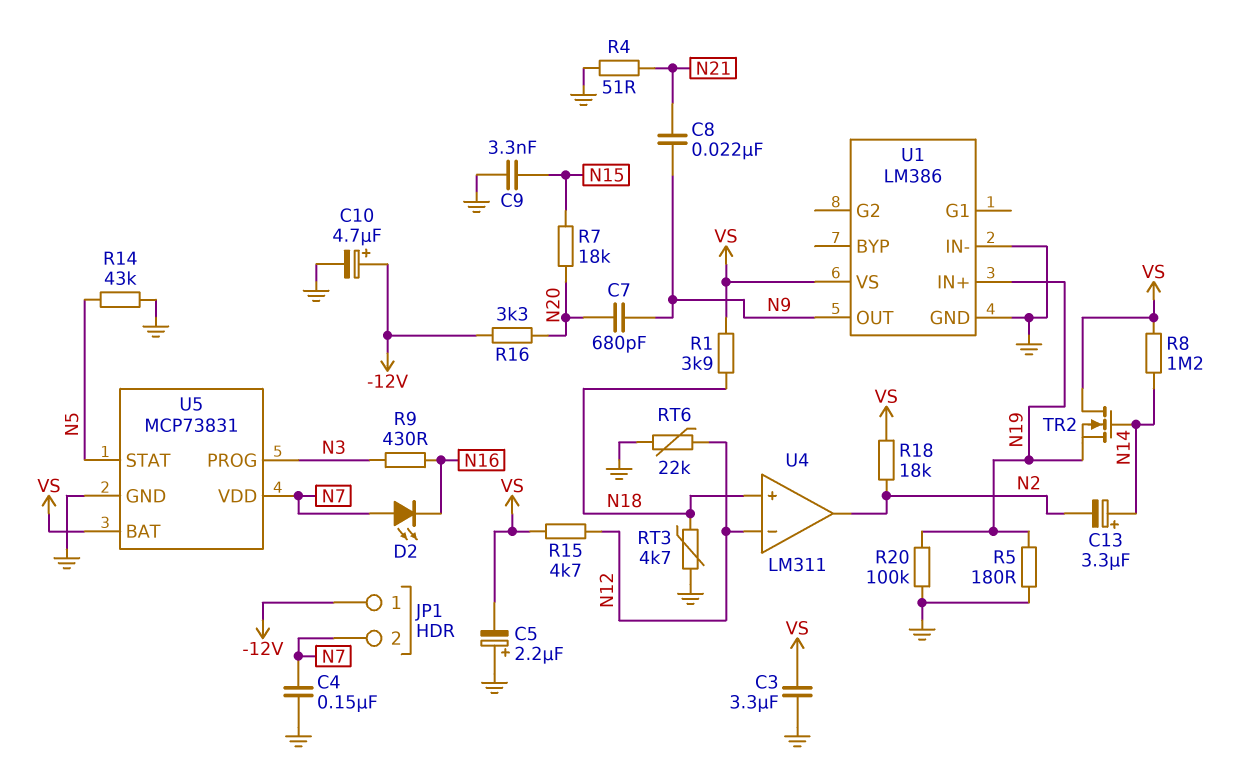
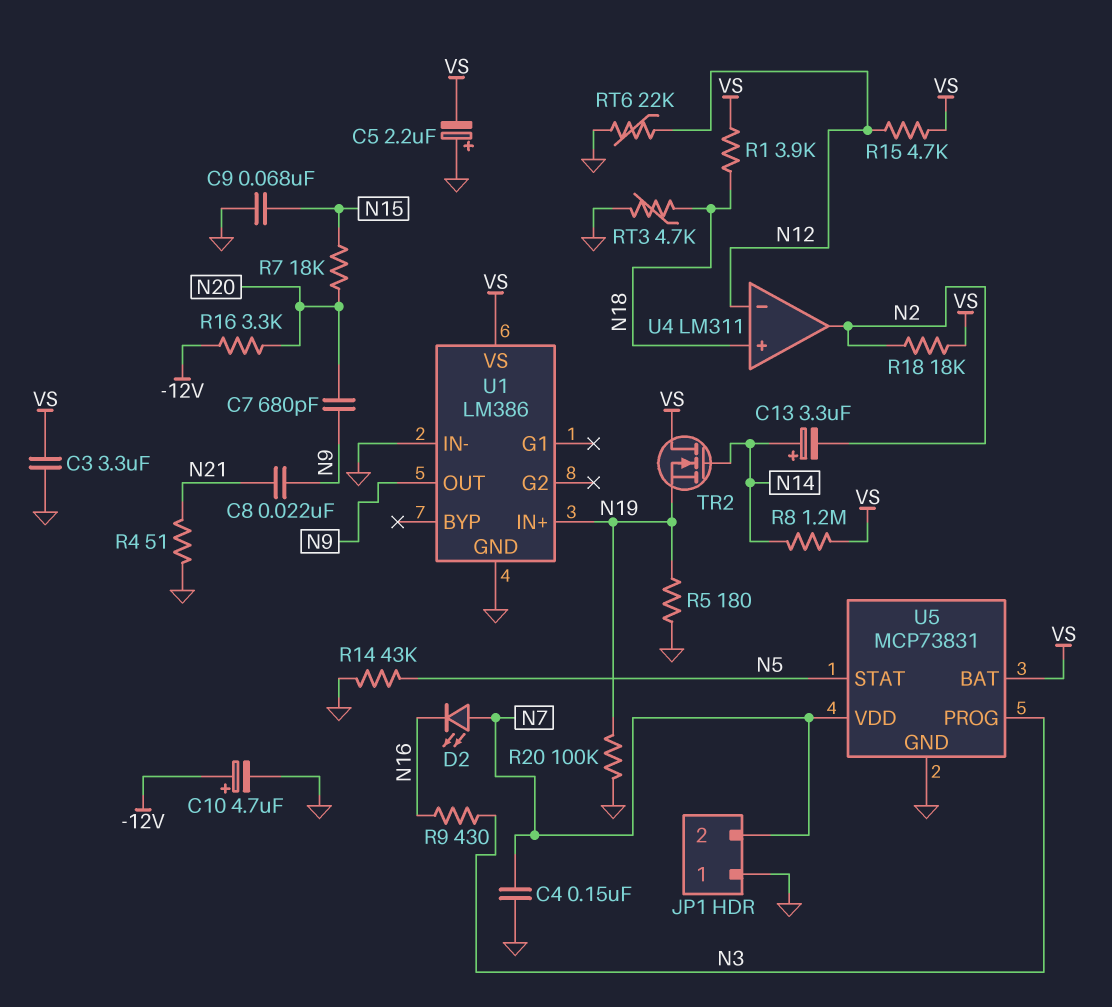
C9: 3.3nF (GND, N15) -> 68nF (GND, N15)
JP1 pin 1: -12V -> GND

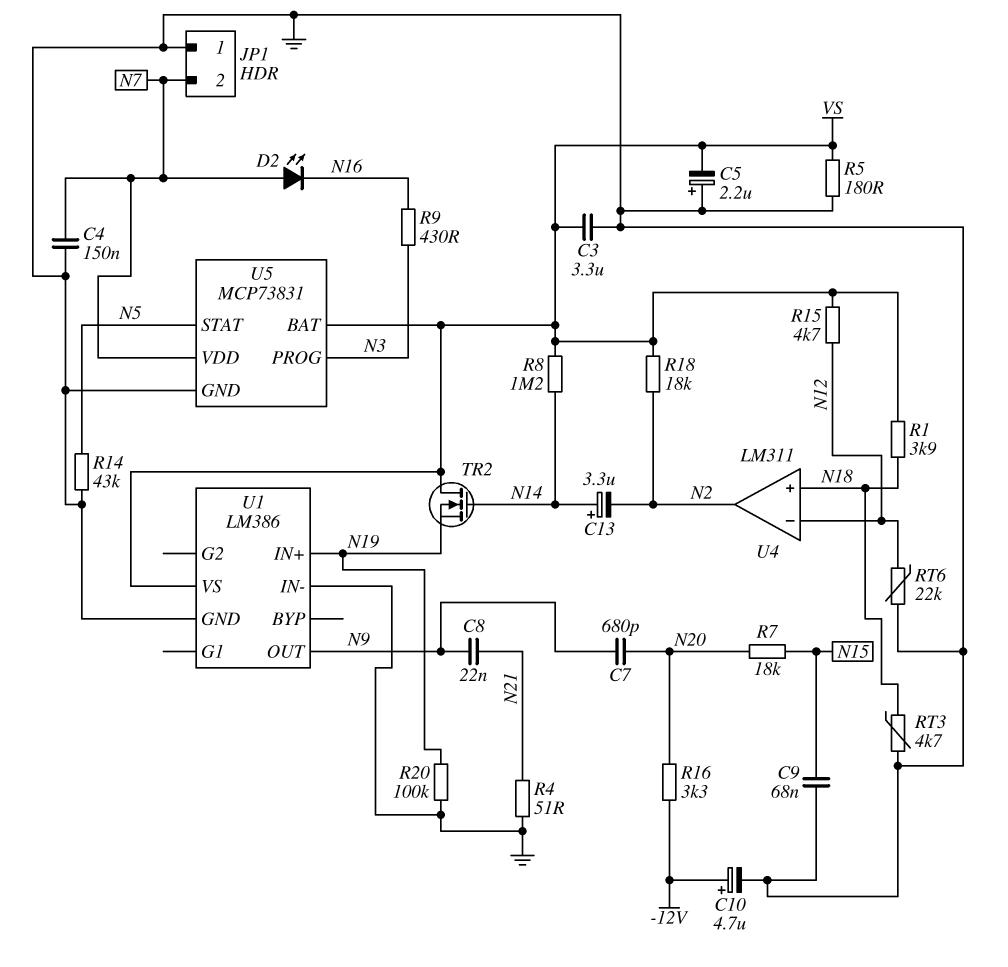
R5: 180 (GND, N19) -> 180 (GND, VS)

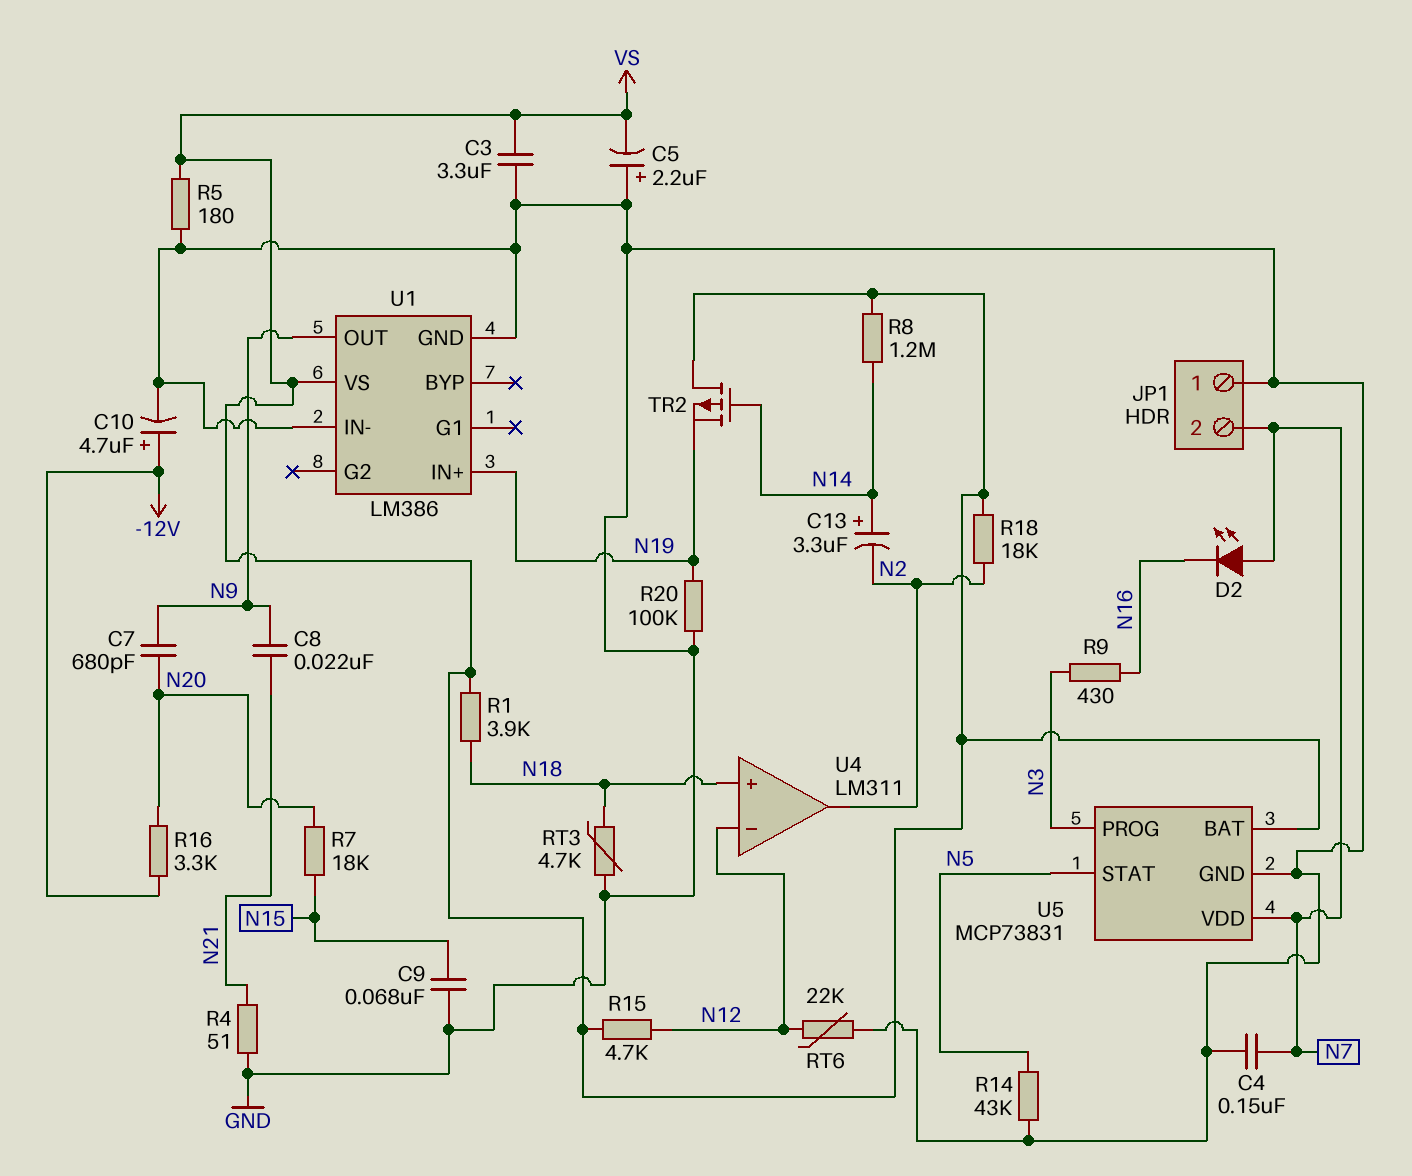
TR2: NMOS (G N14, D VS, S N19) -> PMOS (G N14, D VS, S N19)

